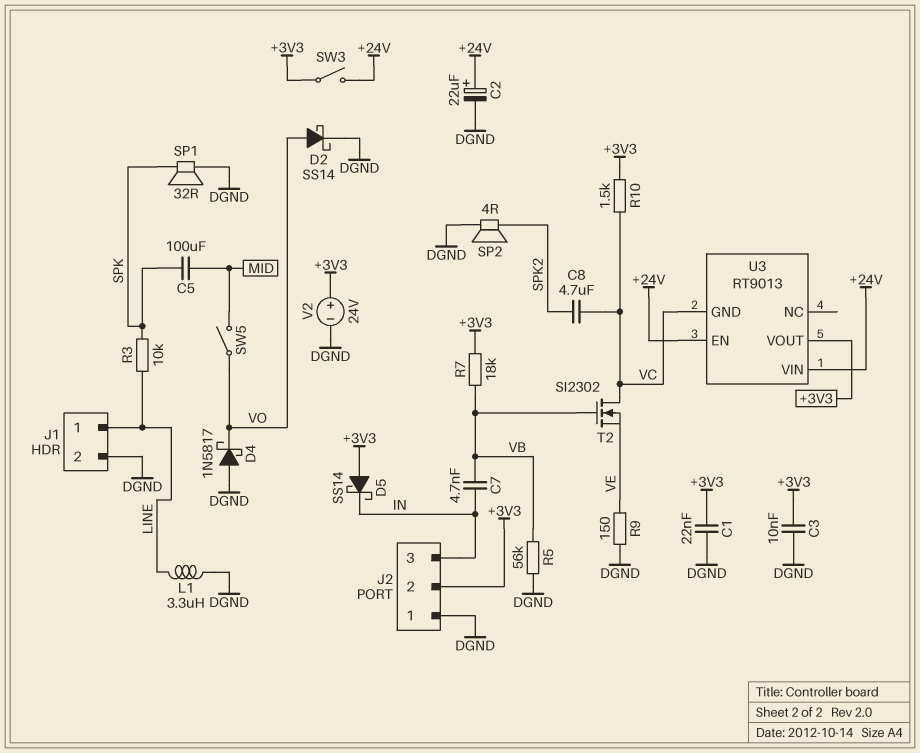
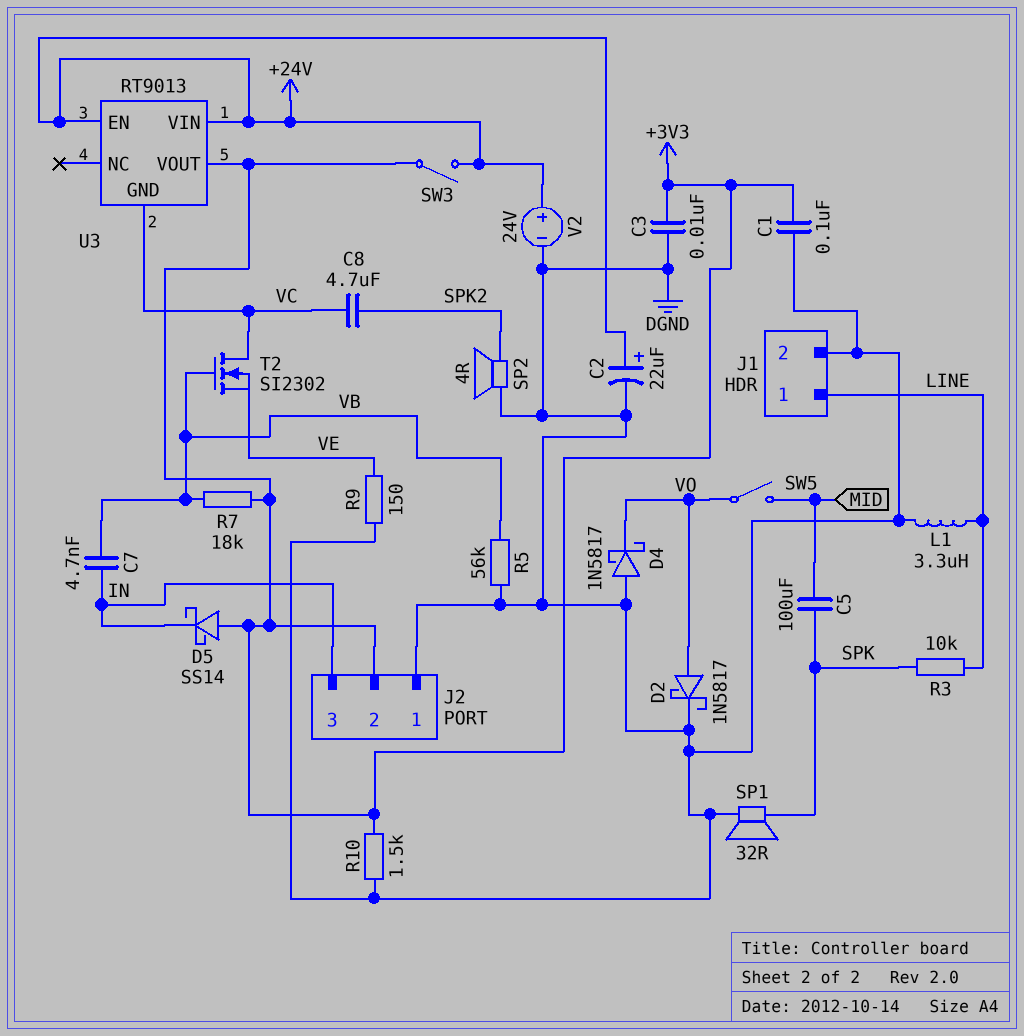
C1: 22nF (+3V3, DGND) -> 100nF (+3V3, DGND)
D2: schottky SS14 (A VO, K DGND) -> schottky 1N5817 (A VO, K DGND)
R10: 1.5k (+3V3, VC) -> 1.5k (+3V3, DGND)
V2: 24V (plus +3V3, minus DGND) -> 24V (plus +24V, minus DGND)

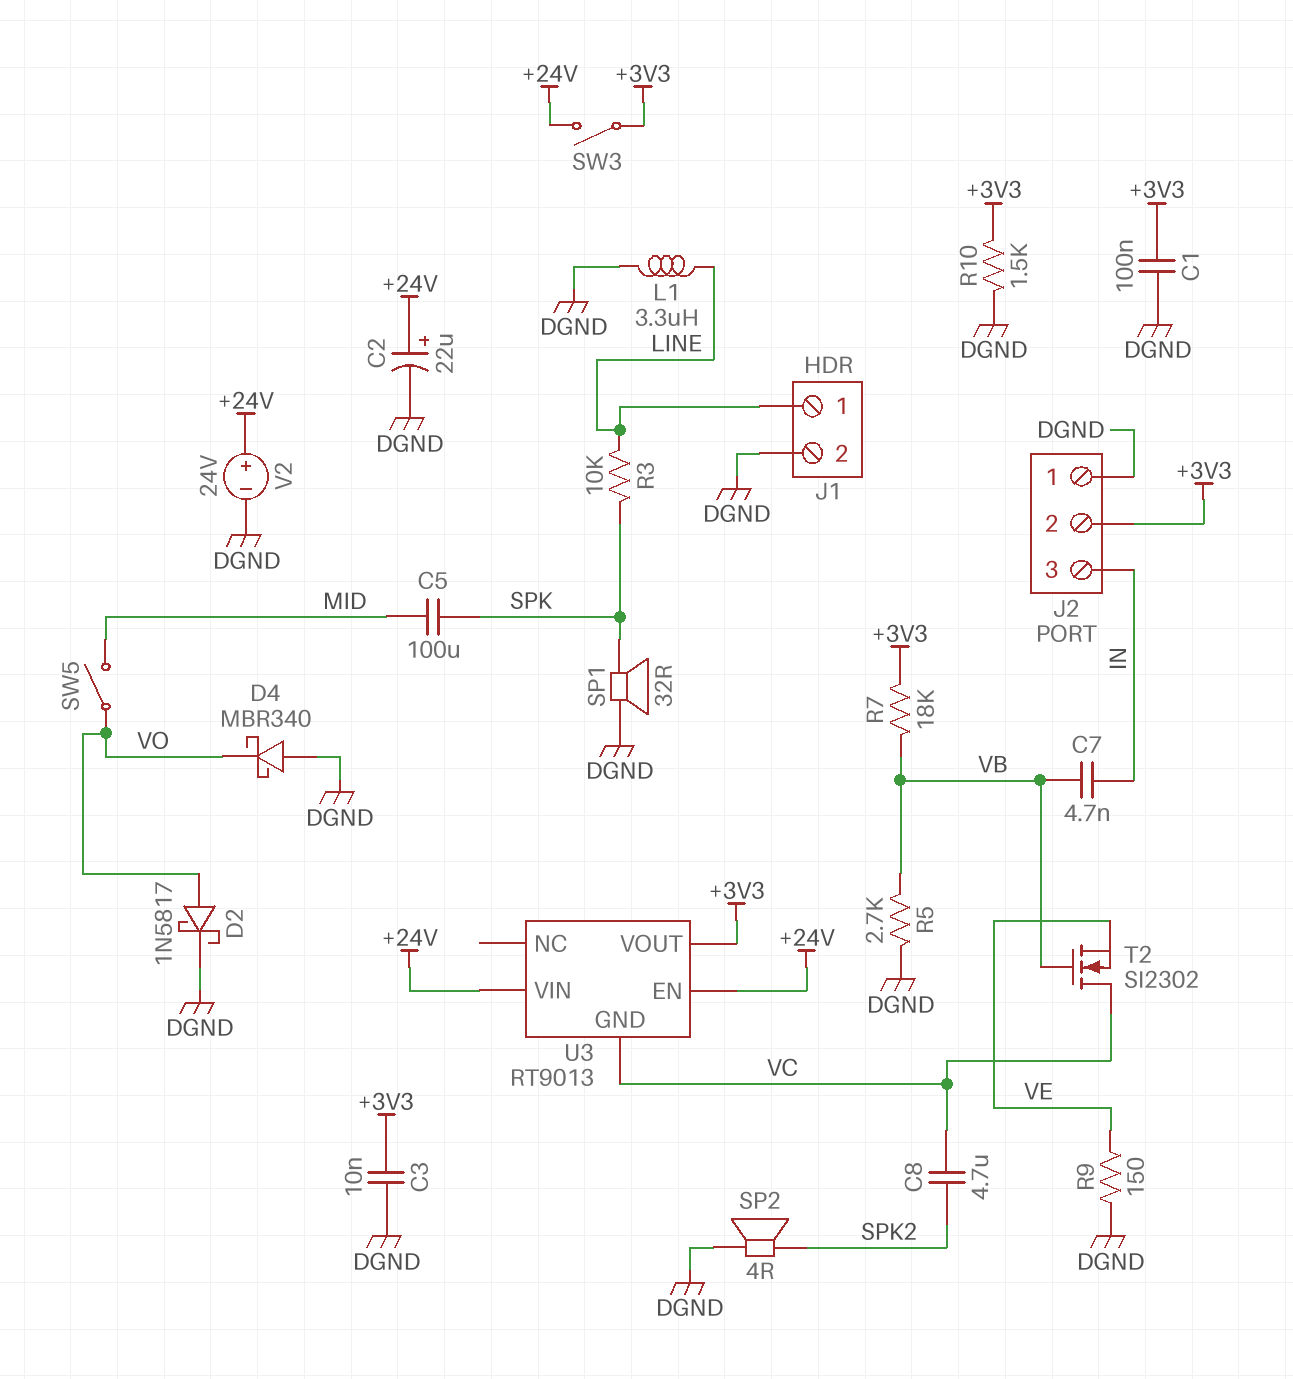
D4: schottky 1N5817 (A DGND, K VO) -> schottky MBR340 (A DGND, K VO)
D5: schottky SS14 (A +3V3, K IN) -> none
R5: 56k (DGND, VB) -> 2.7k (DGND, VB)

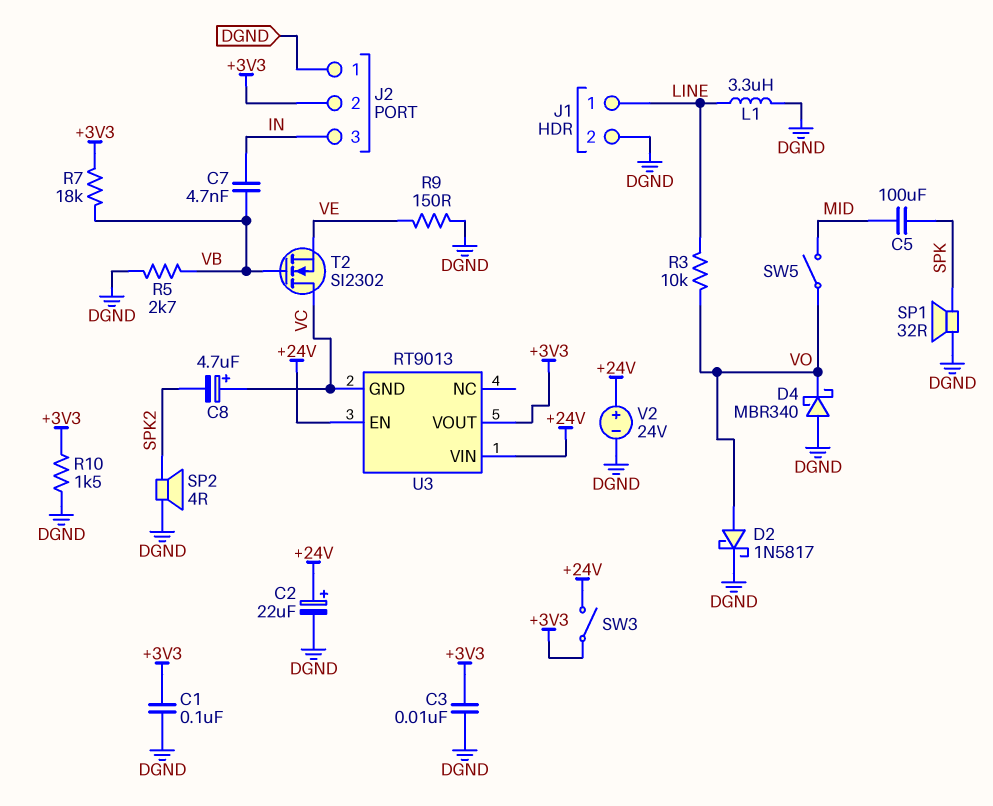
C8: 4.7uF (SPK2, VC) -> 4.7uF (plus VC, minus SPK2)
R3: 10k (LINE, SPK) -> 10k (LINE, VO)

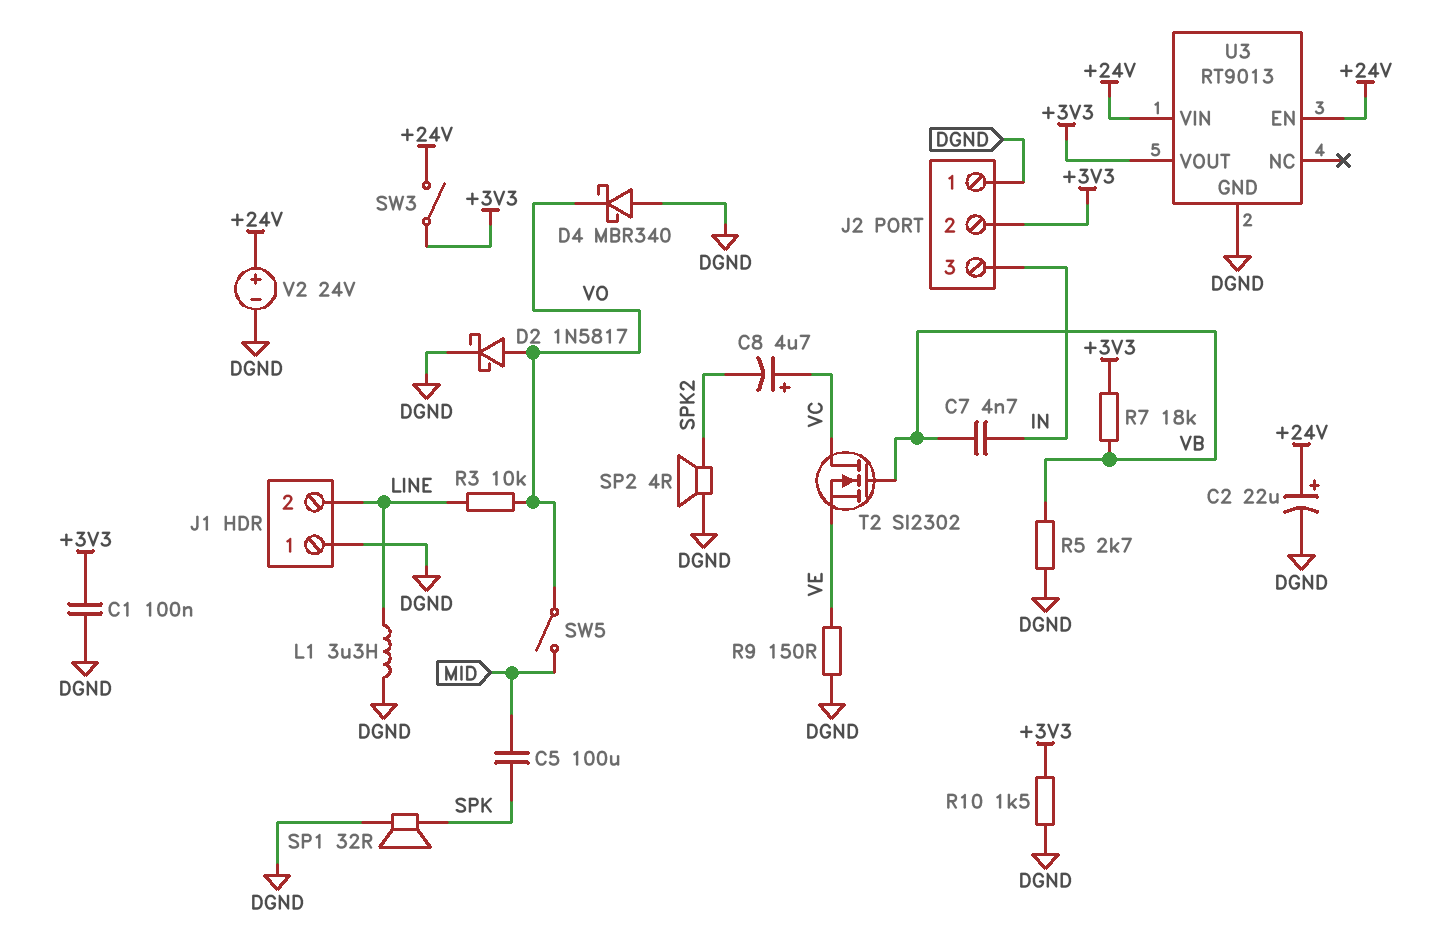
C3: 10nF (+3V3, DGND) -> none
J1 pin 1: LINE -> DGND
J1 pin 2: DGND -> LINE
U3 pin GND: VC -> DGND

